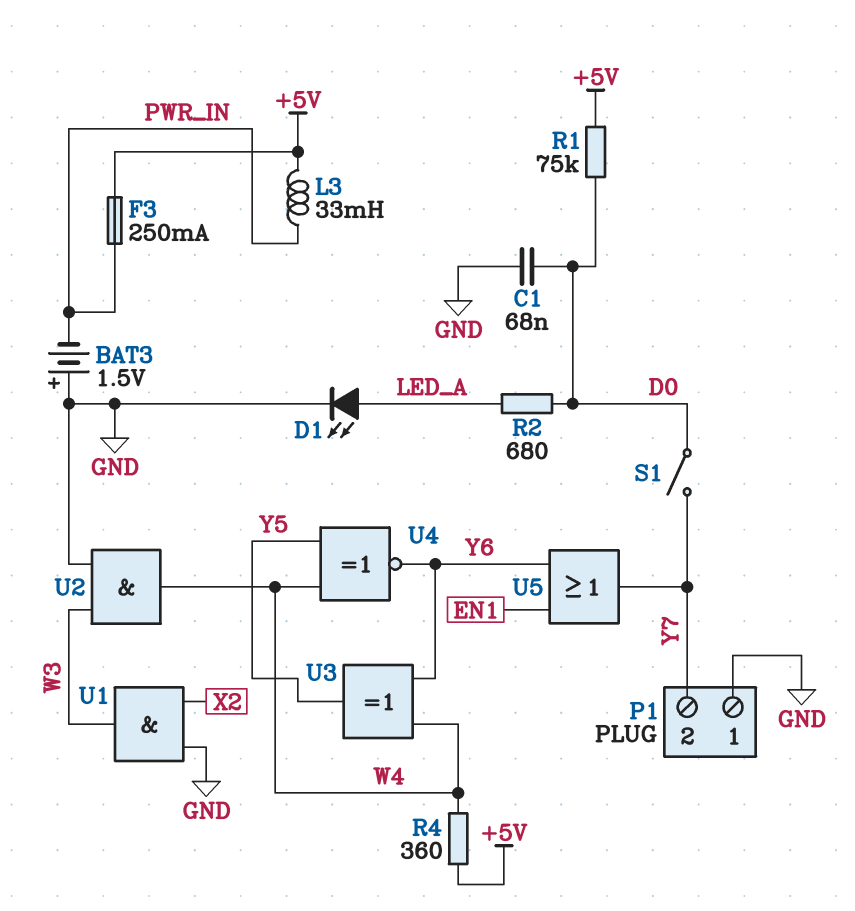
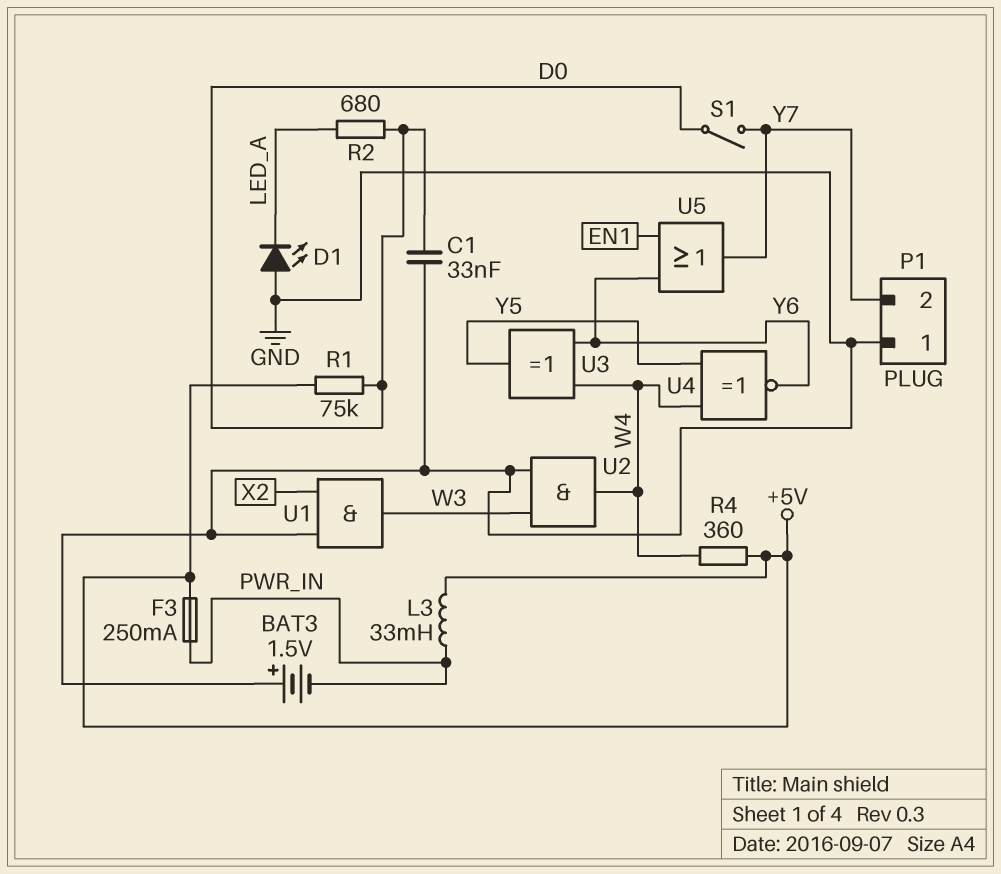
C1: 68nF (D0, GND) -> 33nF (D0, GND)
D1: LED (A LED_A, K GND) -> LED (A GND, K LED_A)

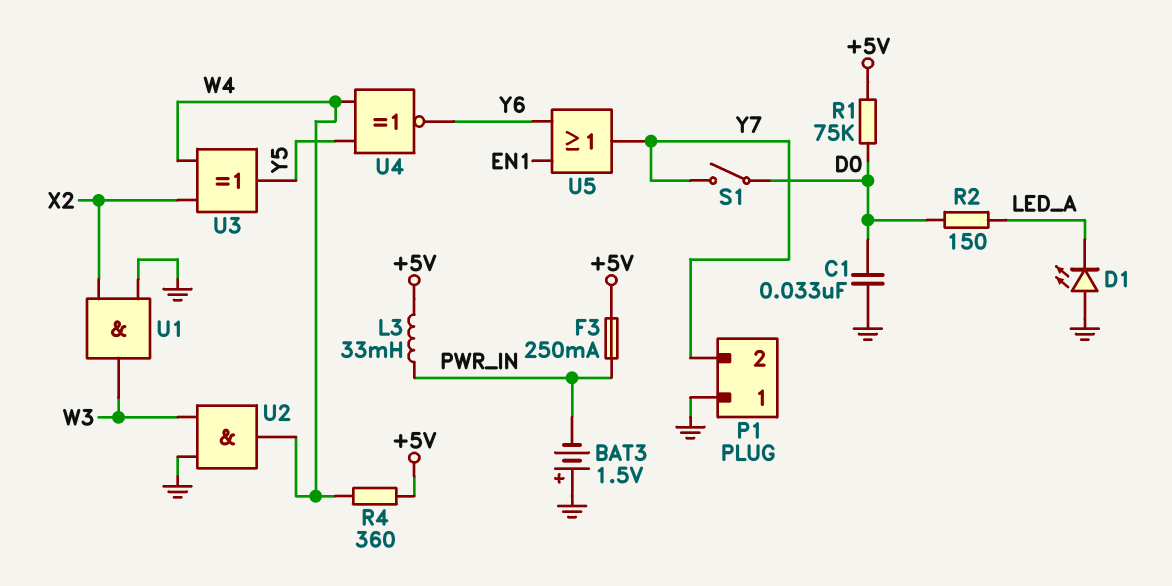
R2: 680 (D0, LED_A) -> 150 (D0, LED_A)
U3: XOR (in W4, in Y6, out Y5) -> XOR (in W4, in X2, out Y5)

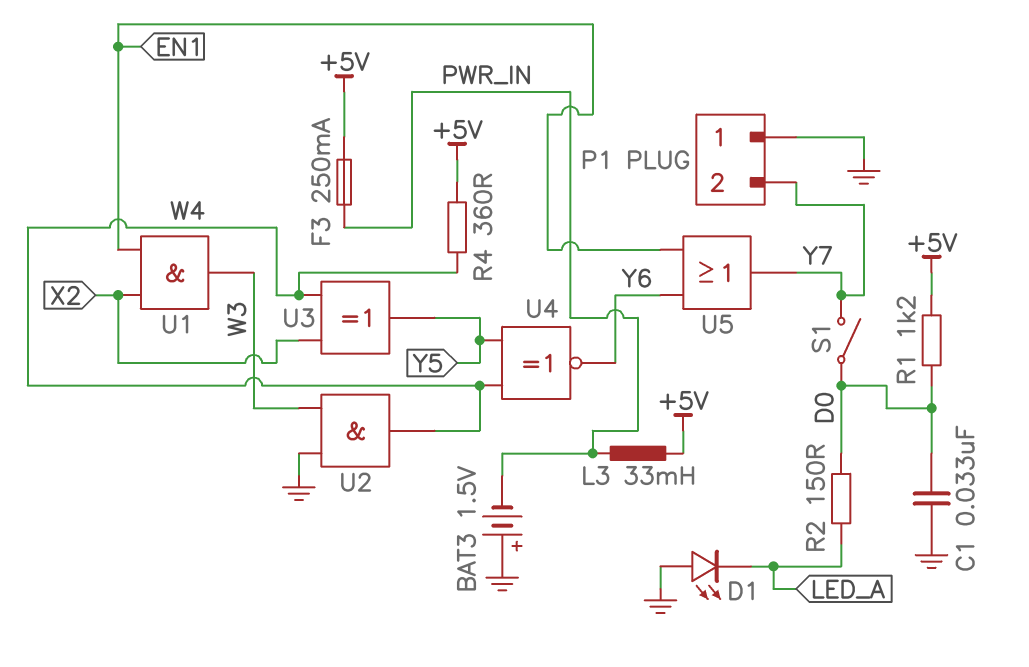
R1: 75k (+5V, D0) -> 1.2k (+5V, D0)
U1: AND (in GND, in X2, out W3) -> AND (in EN1, in X2, out W3)

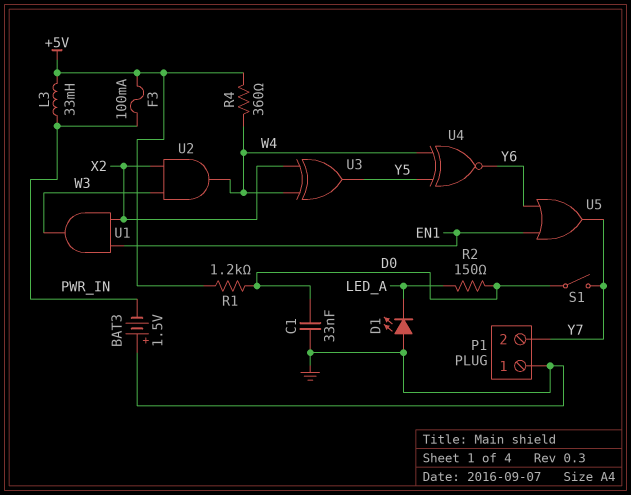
F3: 250mA (+5V, PWR_IN) -> 100mA (+5V, PWR_IN)
U2: AND (in GND, in W3, out W4) -> AND (in W3, in X2, out W4)

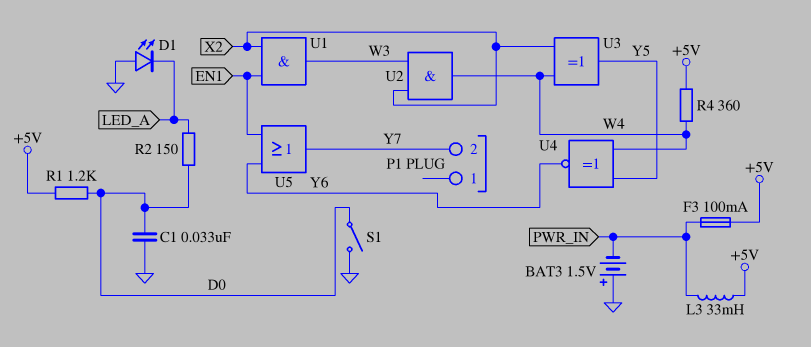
P1 pin 1: GND -> none
S1: switch (D0, Y7) -> switch (D0, GND)

